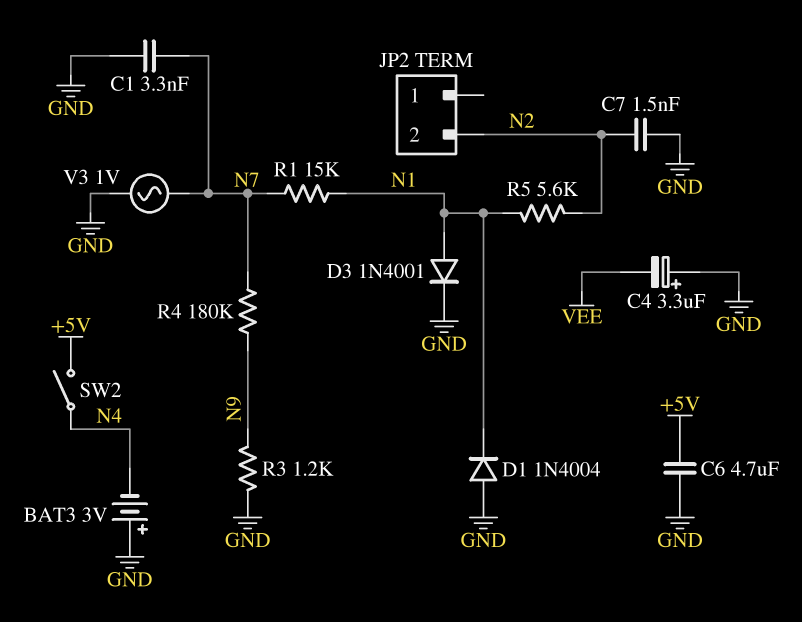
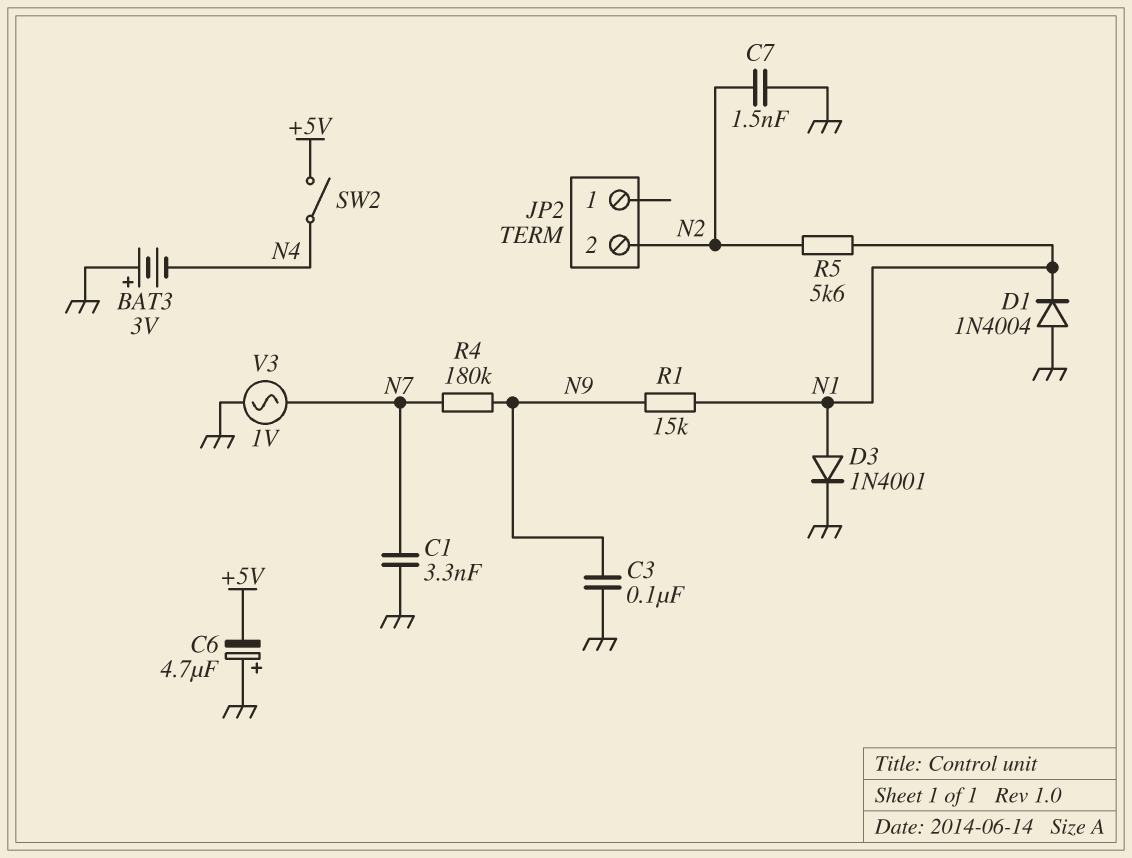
C3: none -> 100nF (GND, N9)
C4: 3.3uF (plus GND, minus VEE) -> none
C6: 4.7uF (+5V, GND) -> 4.7uF (plus GND, minus +5V)
R1: 15k (N1, N7) -> 15k (N1, N9)
R3: 1.2k (GND, N9) -> none

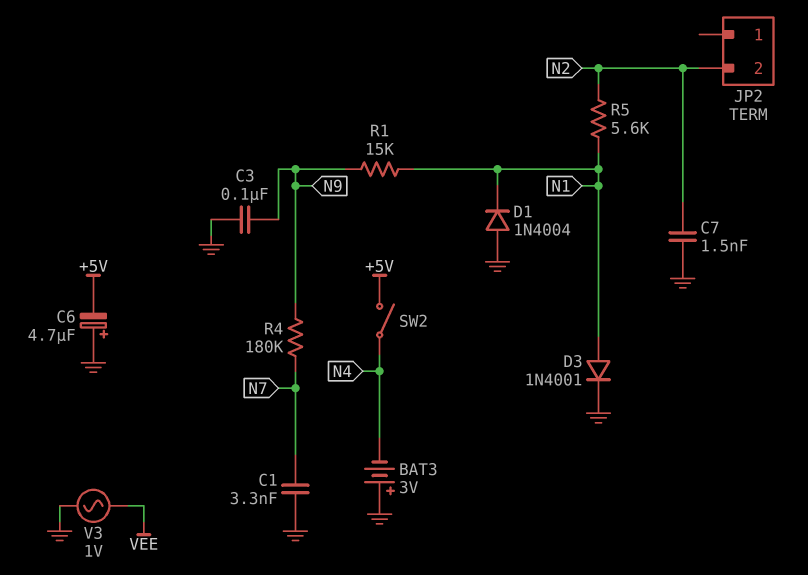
V3: AC 1V (GND, N7) -> AC 1V (GND, VEE)

